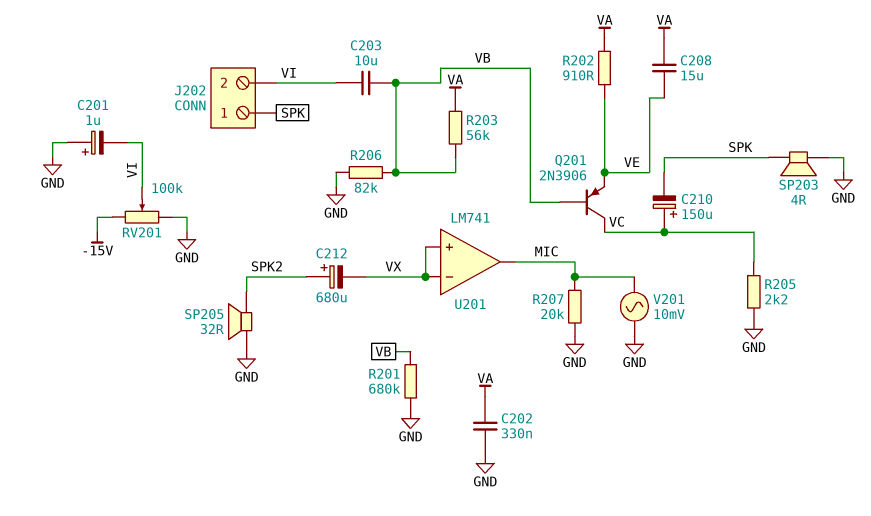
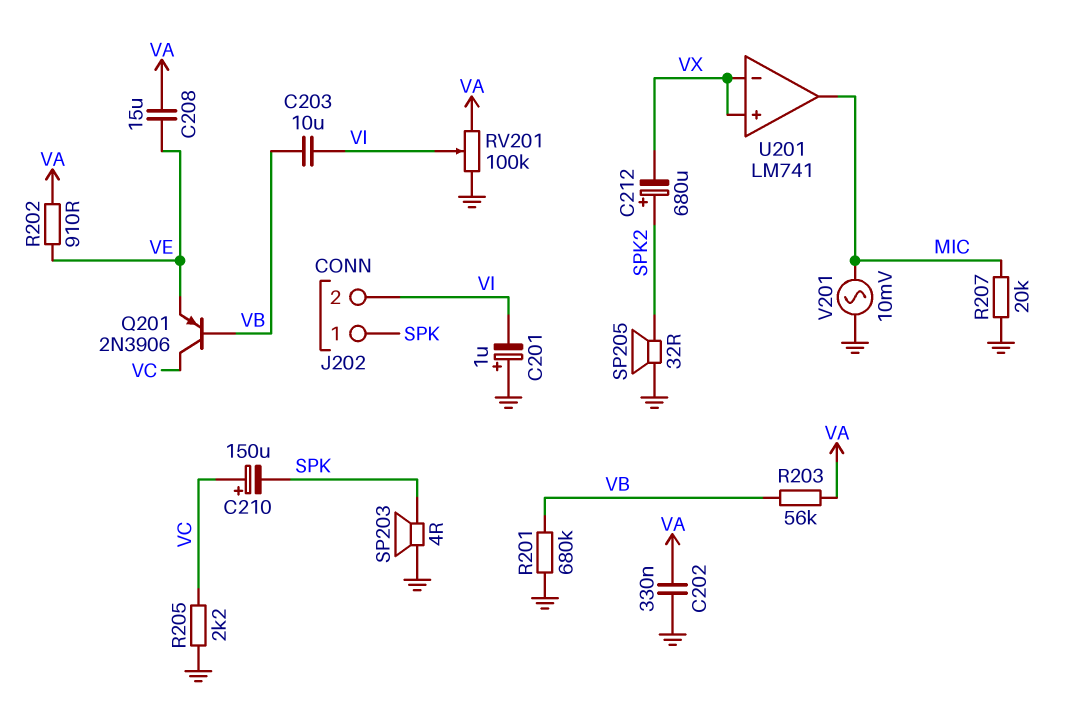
R206: 82k (GND, VB) -> none
RV201: 100k (-15V, GND, wiper VI) -> 100k (GND, VA, wiper VI)

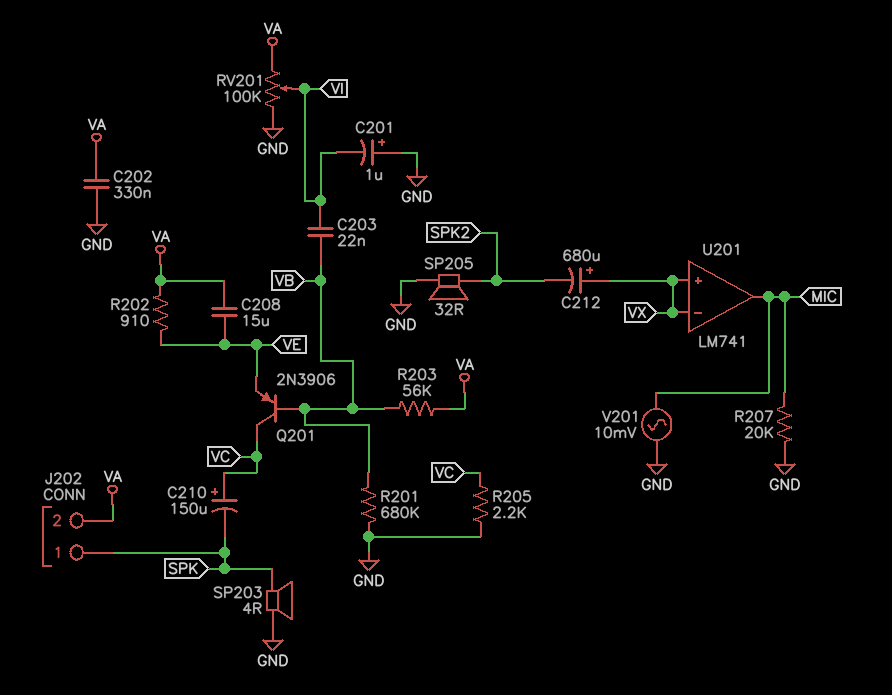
C203: 10uF (VB, VI) -> 22nF (VB, VI)
C212: 680uF (plus SPK2, minus VX) -> 680uF (plus VX, minus SPK2)
J202 pin 2: VI -> VA

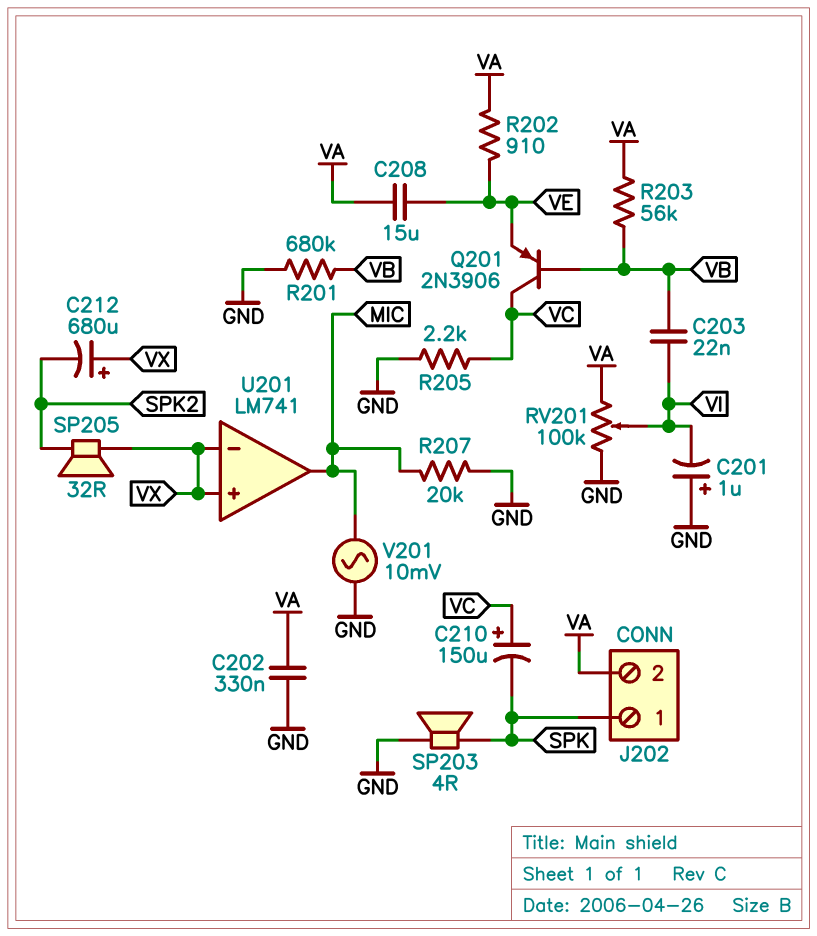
SP205: speaker 32R (GND, SPK2) -> speaker 32R (SPK2, VX)

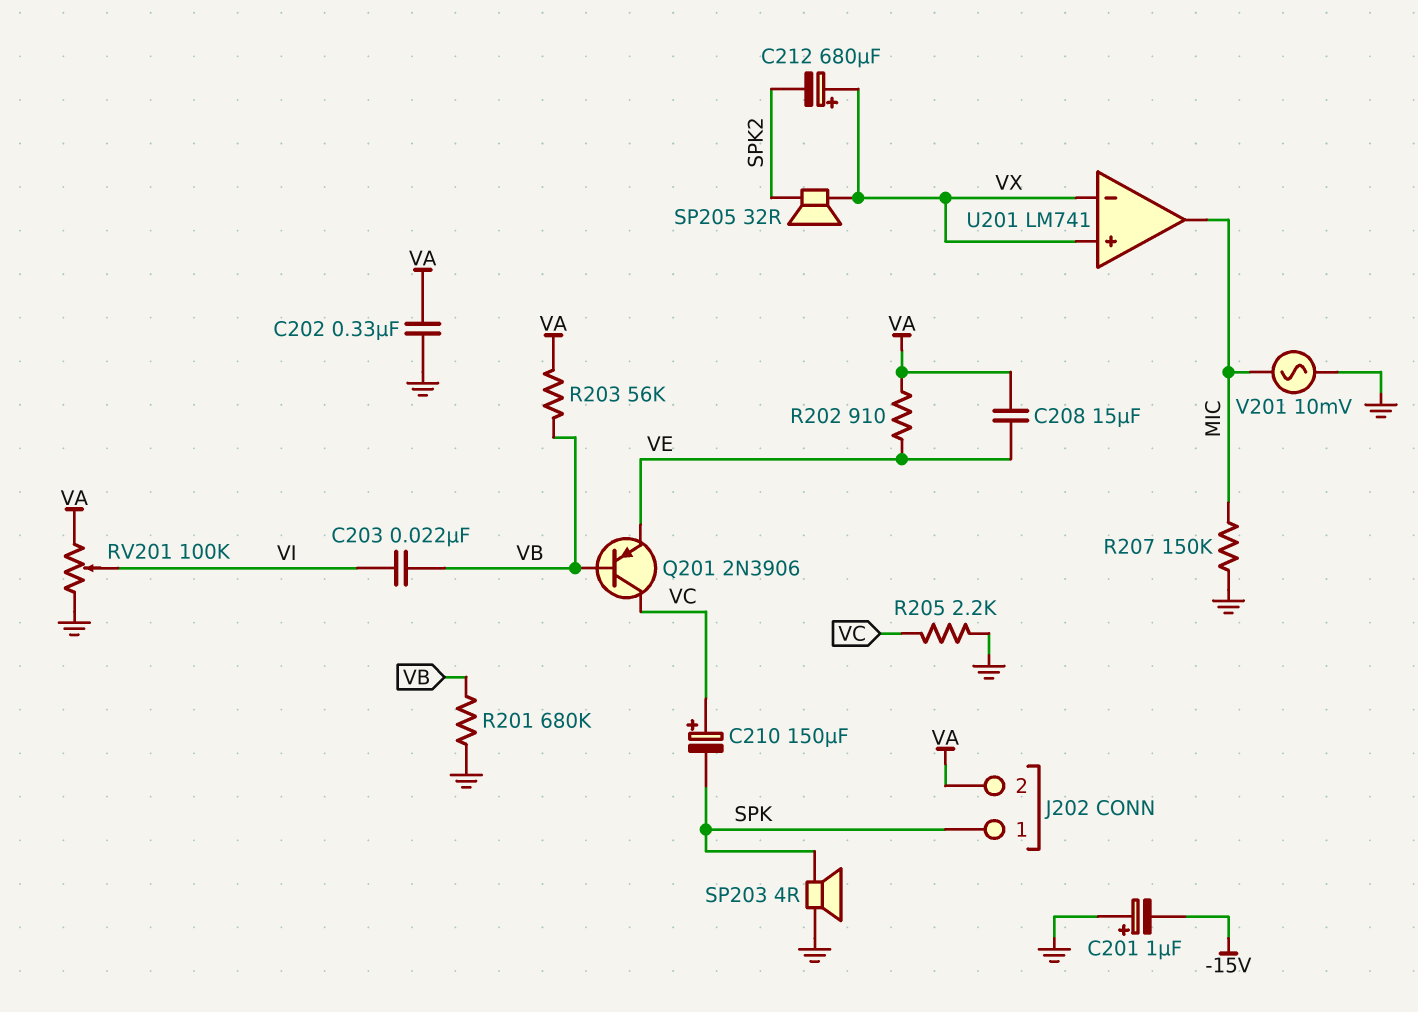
C201: 1uF (plus GND, minus VI) -> 1uF (plus GND, minus -15V)
R207: 20k (GND, MIC) -> 150k (GND, MIC)

